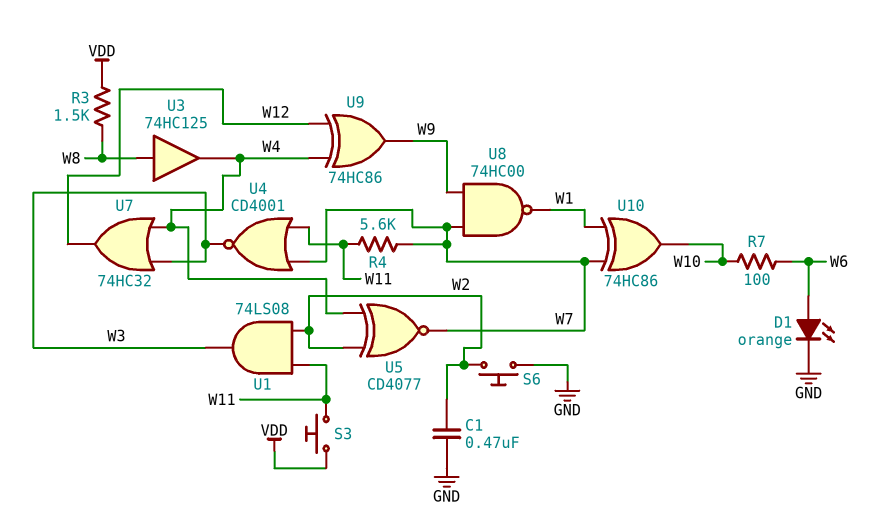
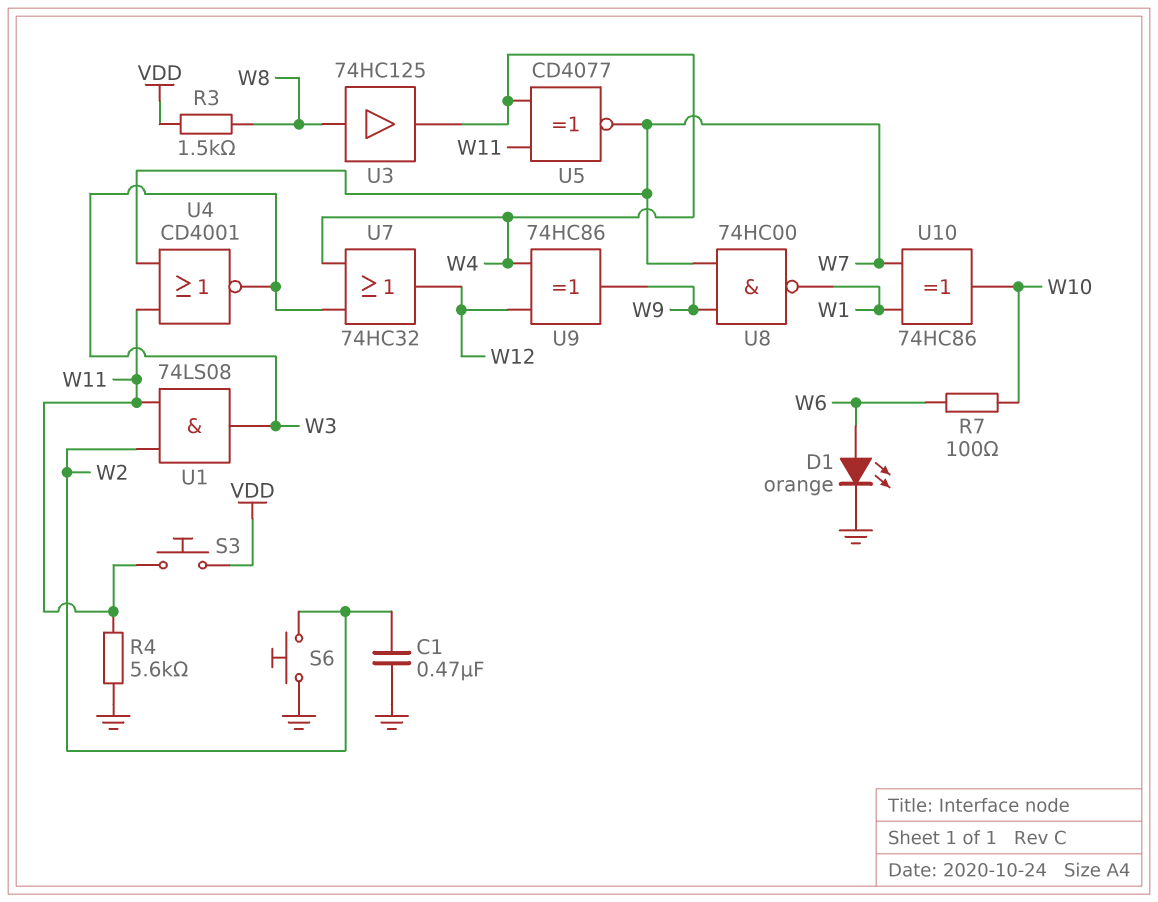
R4: 5.6k (W7, W11) -> 5.6k (GND, W11)
U5: XNOR CD4077 (in W2, in W4, out W7) -> XNOR CD4077 (in W4, in W11, out W7)

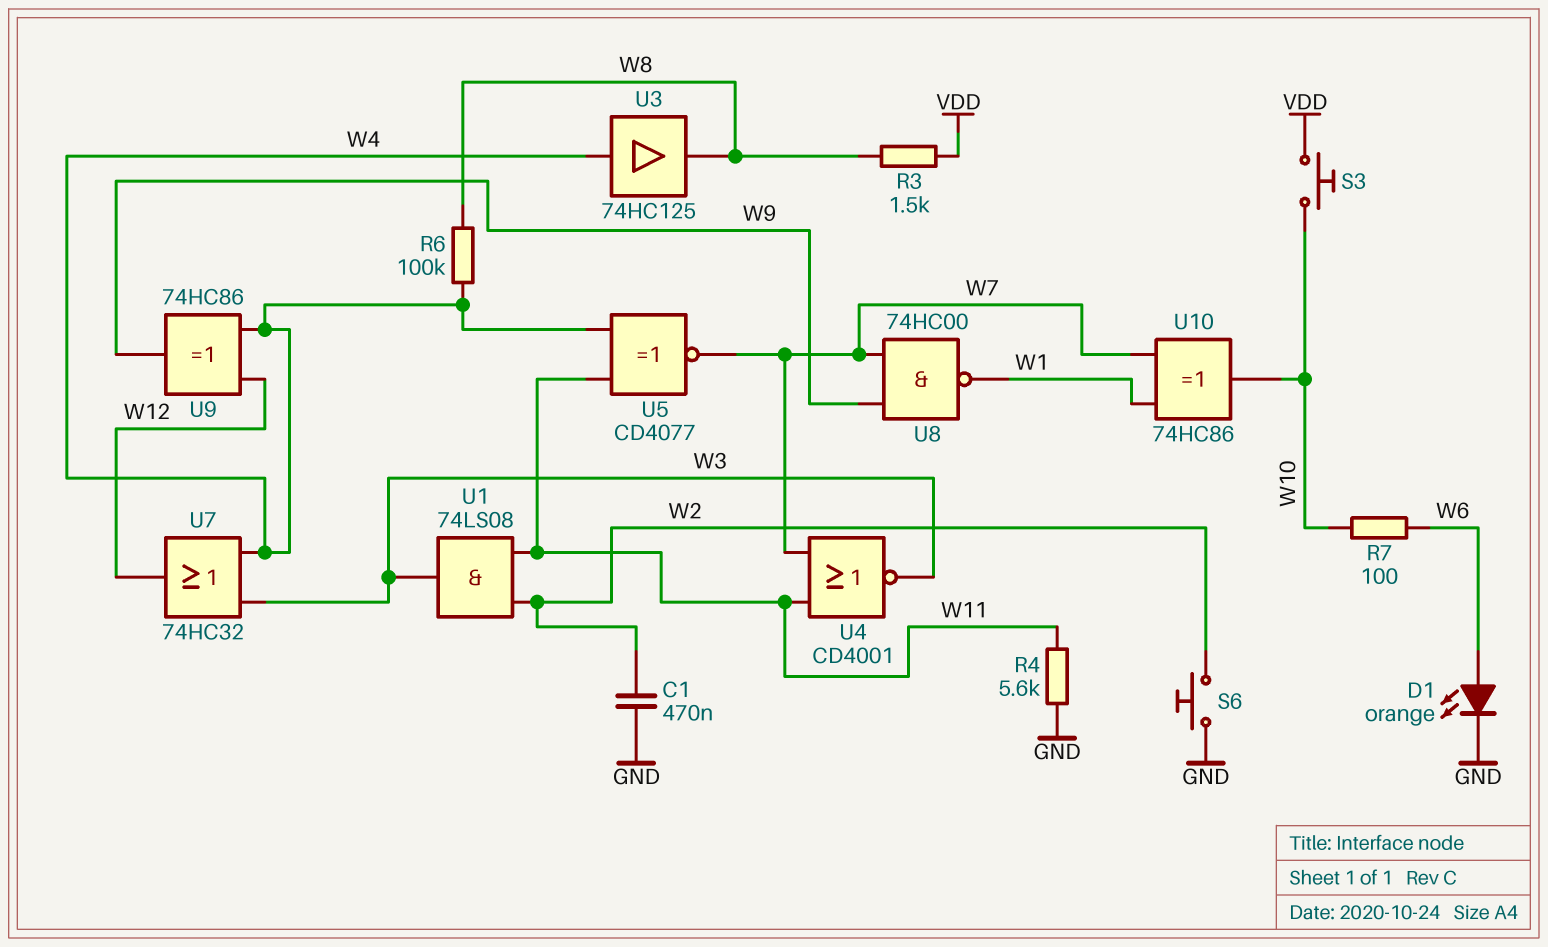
R6: none -> 100k (W4, W8)
S3: button (VDD, W11) -> button (VDD, W10)
U3: buffer 74HC125 (in W8, out W4) -> buffer 74HC125 (in W4, out W8)

